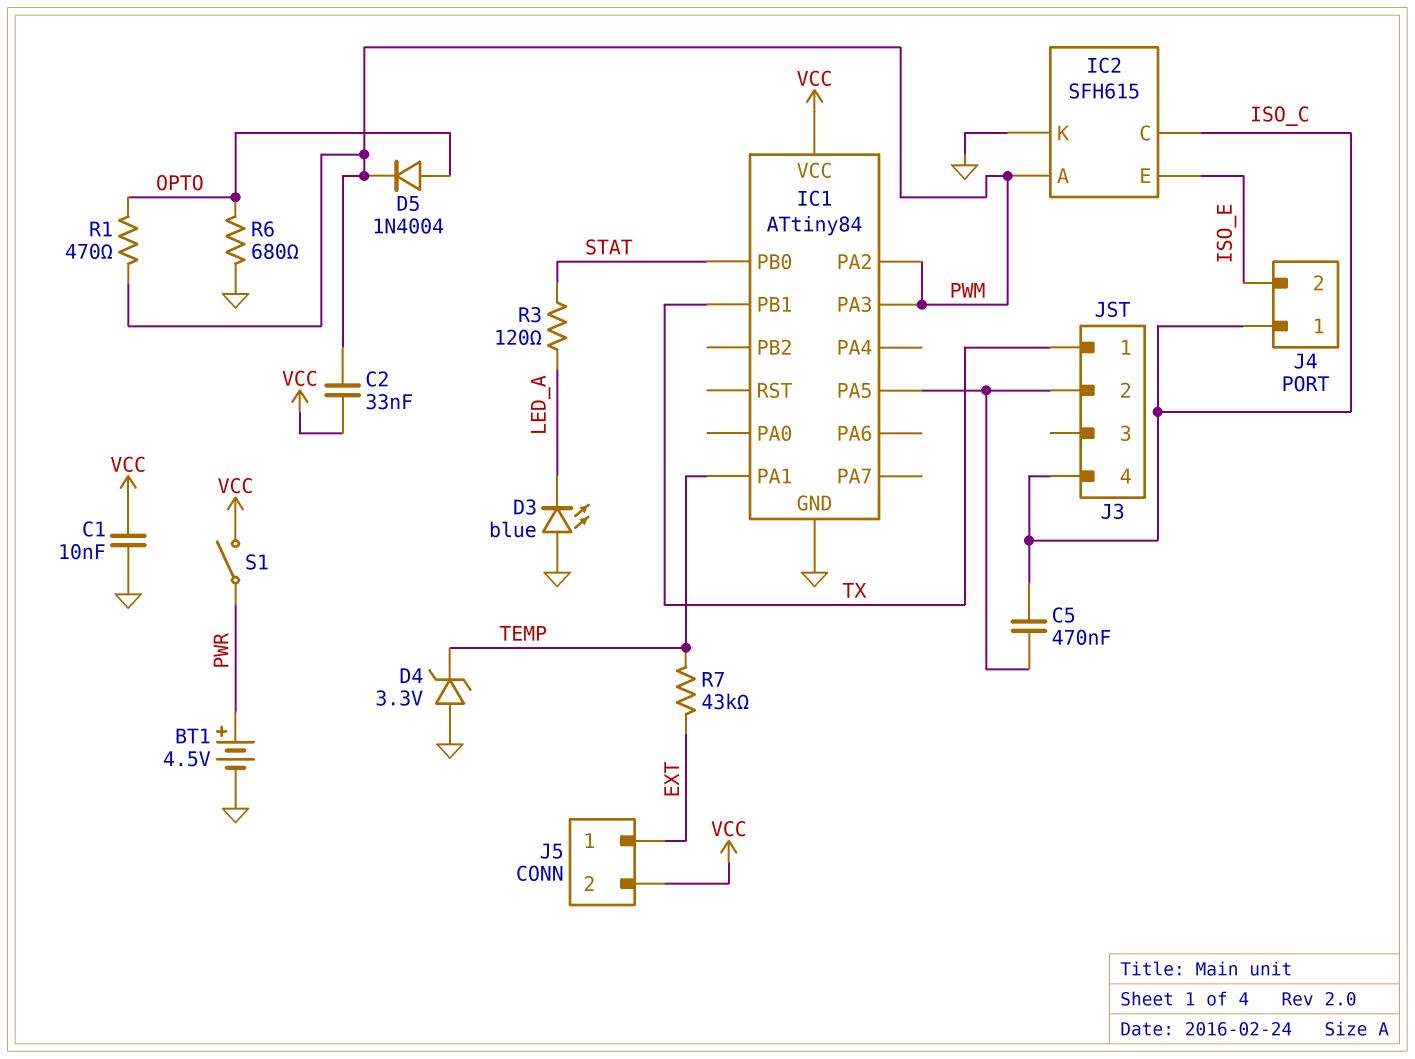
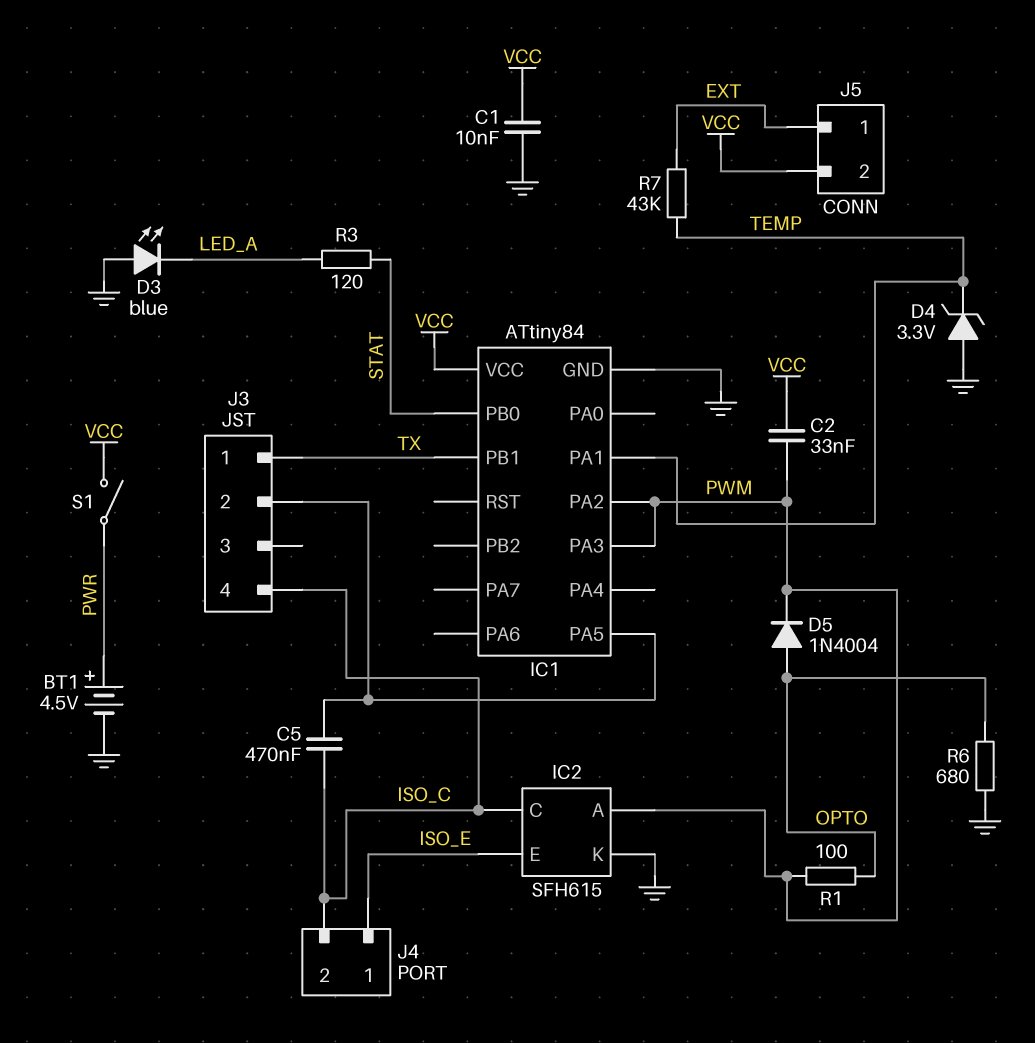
J4 pin 1: ISO_C -> ISO_E
J4 pin 2: ISO_E -> ISO_C
R1: 470 (OPTO, PWM) -> 100 (OPTO, PWM)

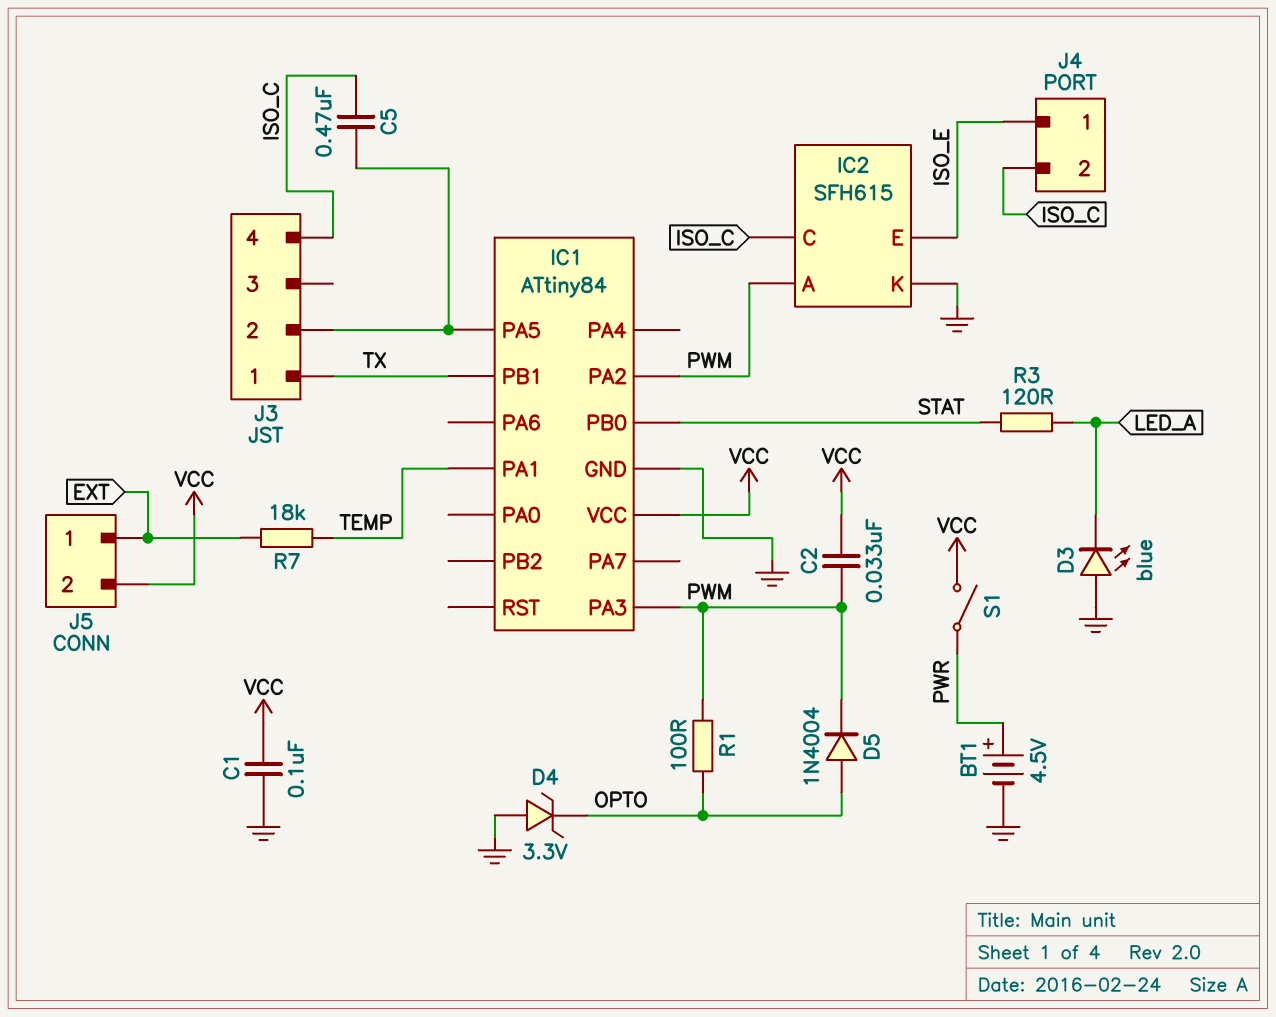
C1: 10nF (GND, VCC) -> 100nF (GND, VCC)
D4: zener 3.3V (A GND, K TEMP) -> zener 3.3V (A GND, K OPTO)
R6: 680 (GND, OPTO) -> none
R7: 43k (EXT, TEMP) -> 18k (EXT, TEMP)

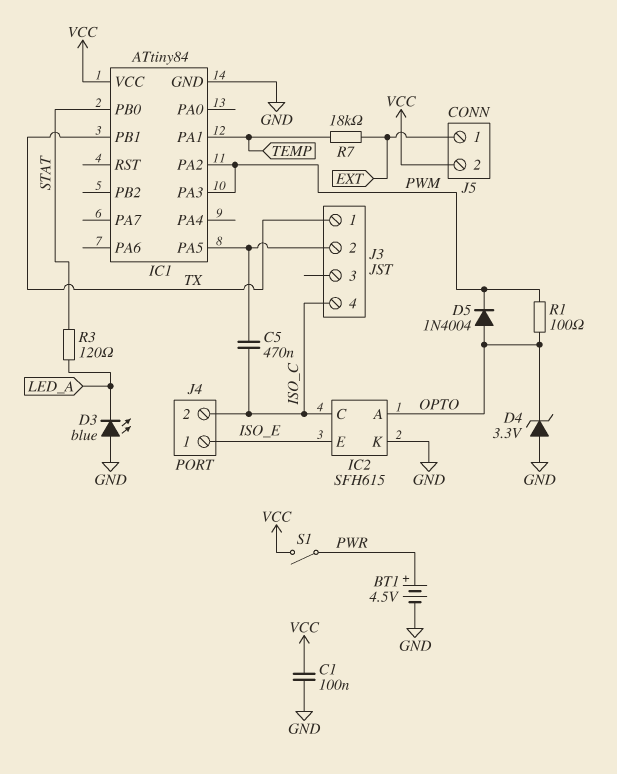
C2: 33nF (PWM, VCC) -> none
IC2 pin A: PWM -> OPTO

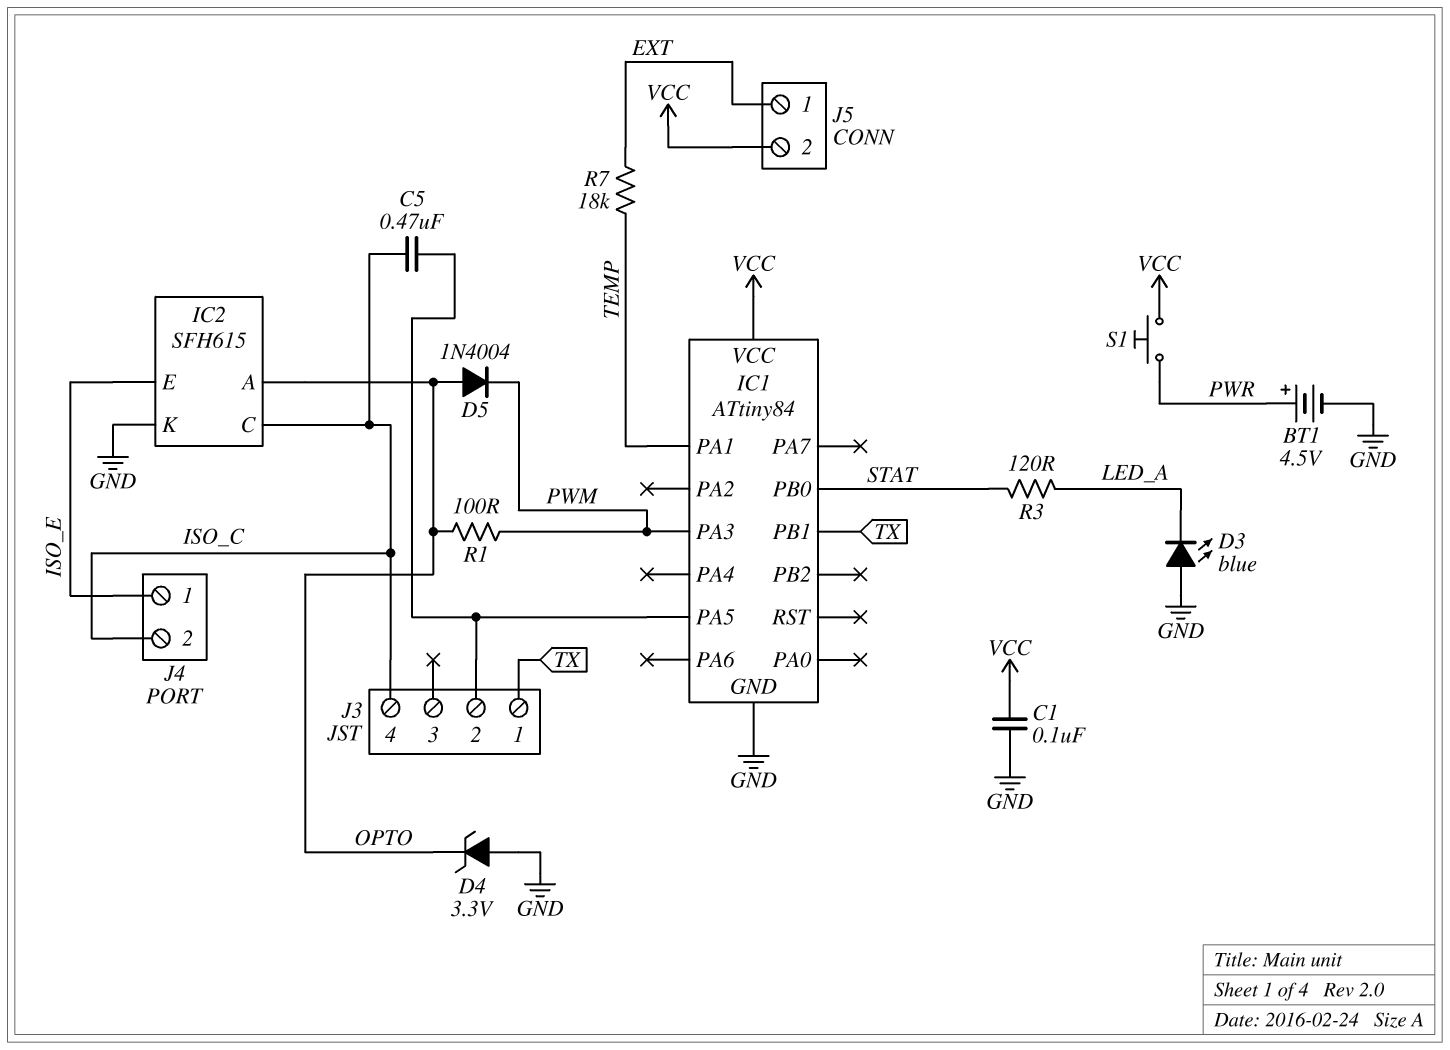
IC1 pin PA2: PWM -> none
S1: switch (PWR, VCC) -> button (PWR, VCC)

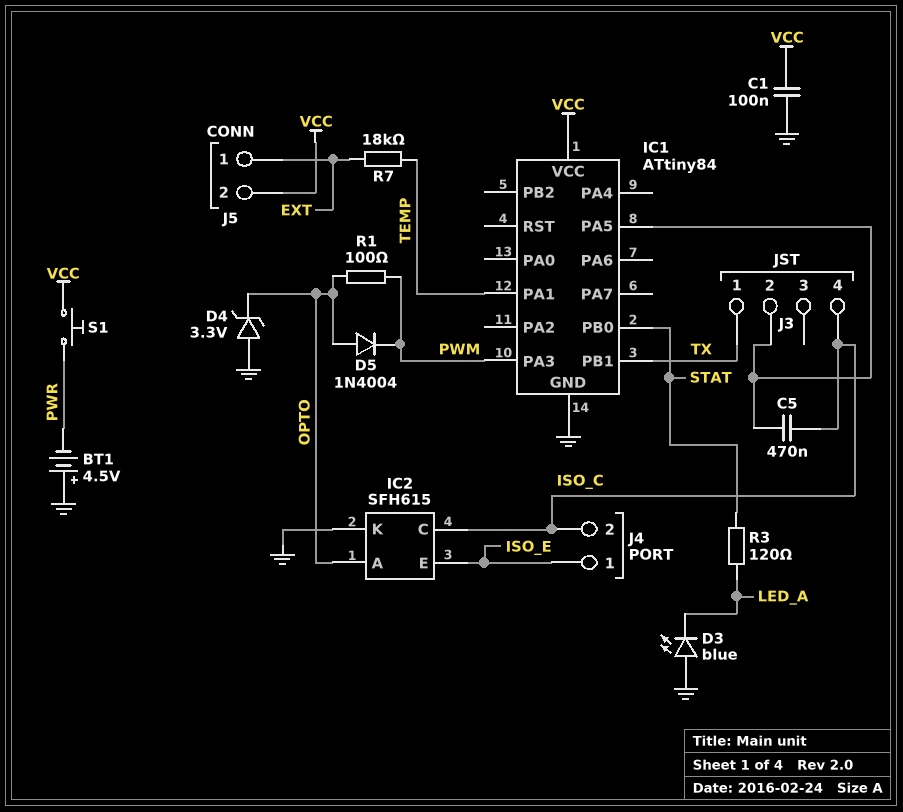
BT1: 4.5V (plus PWR, minus GND) -> 4.5V (plus GND, minus PWR)

